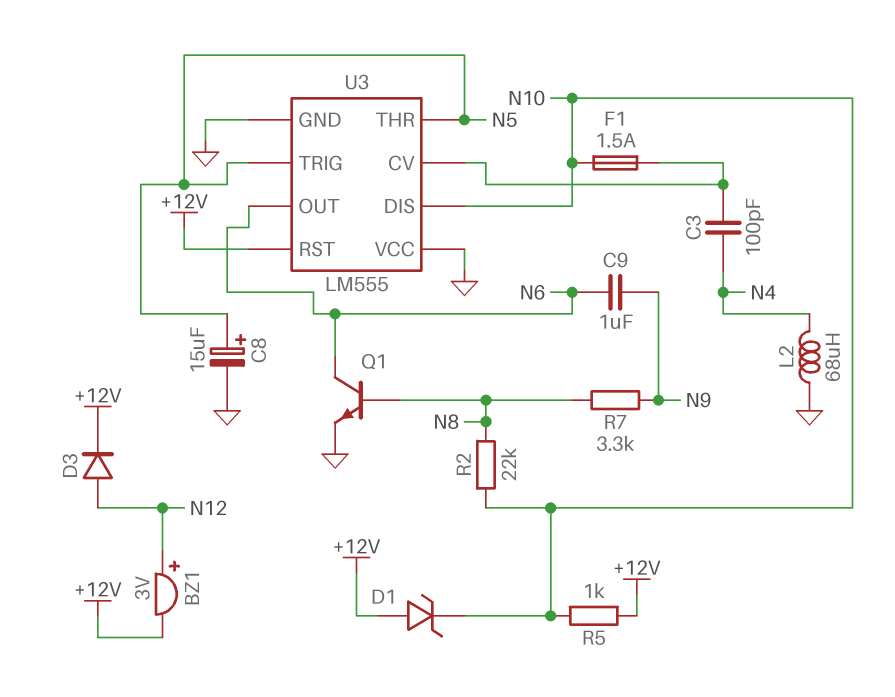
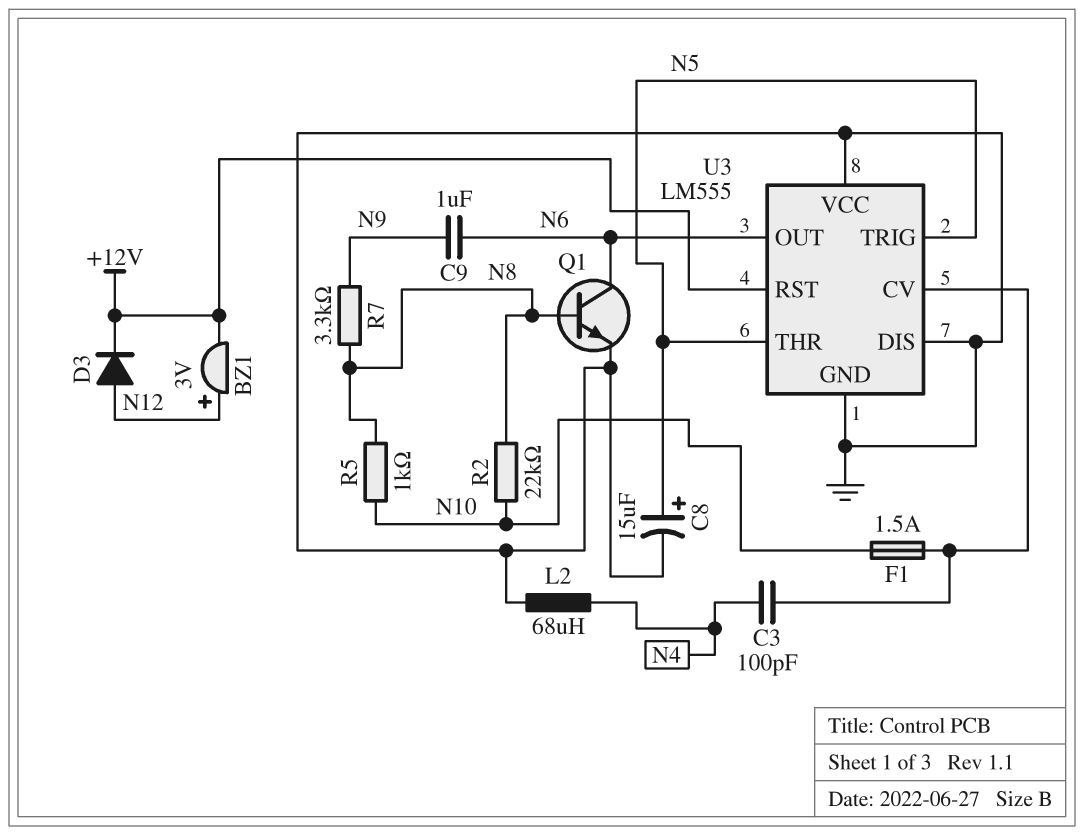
D1: zener (A +12V, K N10) -> none
R5: 1k (+12V, N10) -> 1k (N8, N10)
U3 pin DIS: N10 -> GND

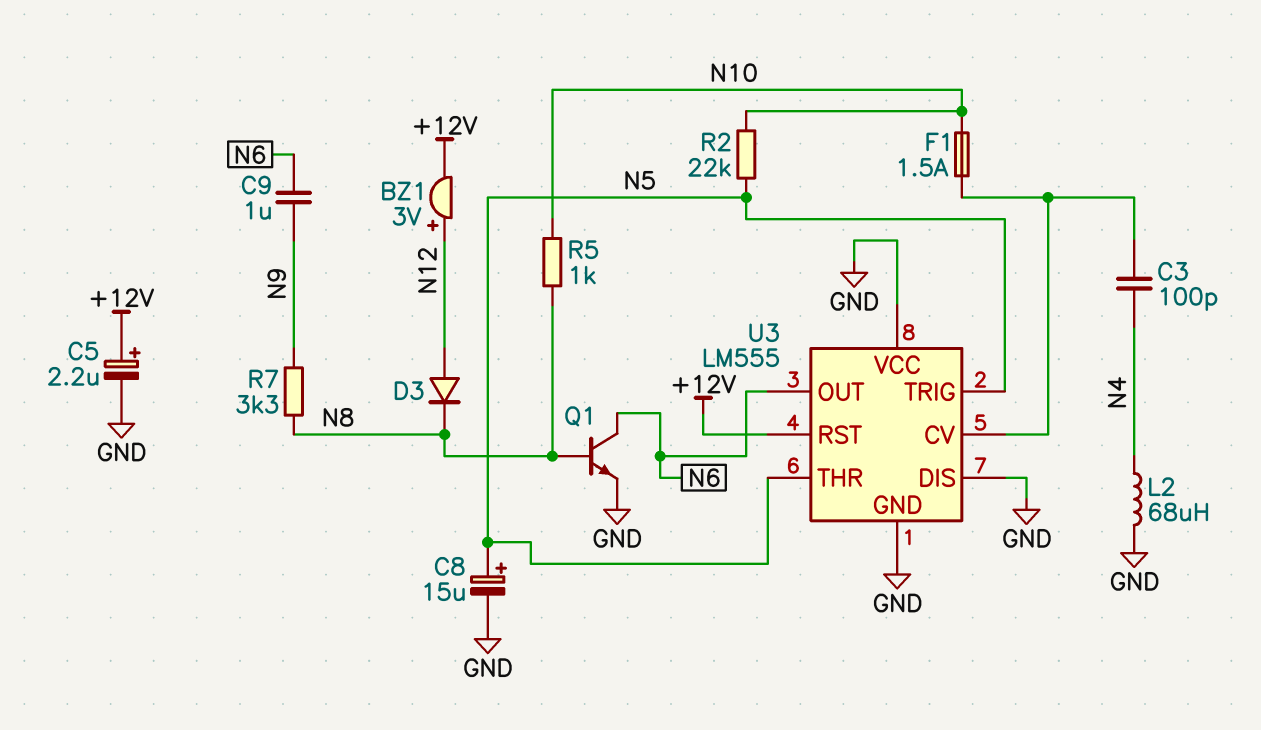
C5: none -> 2.2uF (plus +12V, minus GND)
D3: diode (A N12, K +12V) -> diode (A N12, K N8)
R2: 22k (N8, N10) -> 22k (N5, N10)

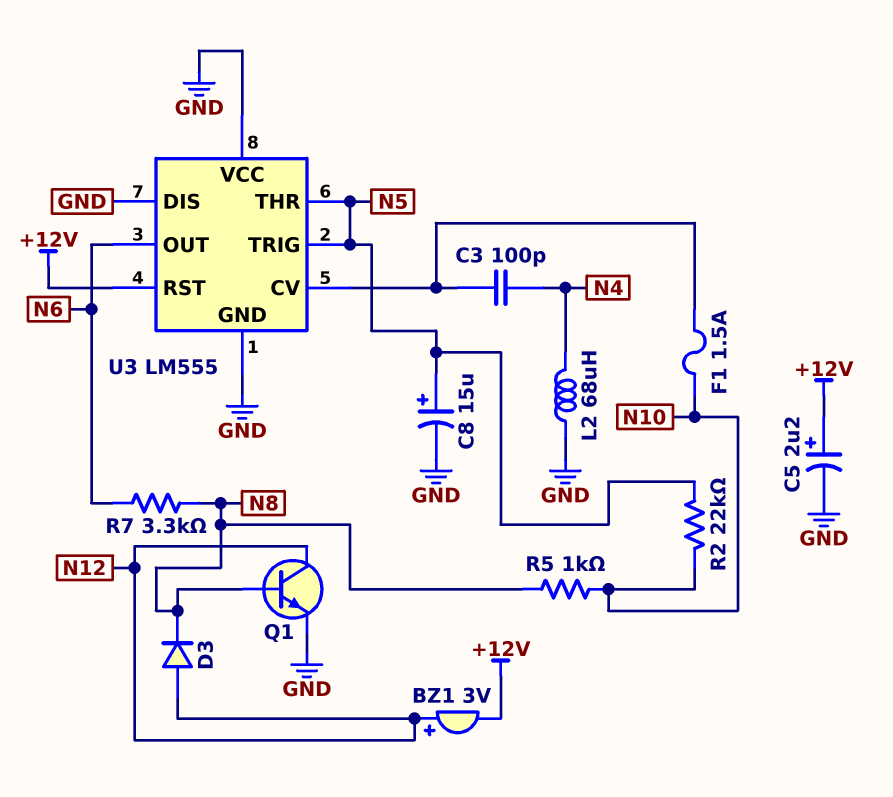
C9: 1uF (N6, N9) -> none
Q1: NPN (B N8, C N6, E GND) -> NPN (B N8, C N12, E GND)
R7: 3.3k (N8, N9) -> 3.3k (N6, N8)

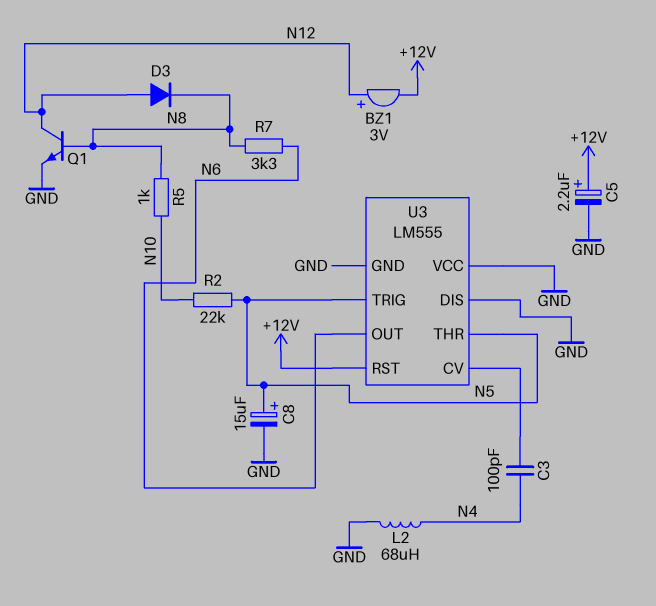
F1: 1.5A (N10, U3/CV) -> none

